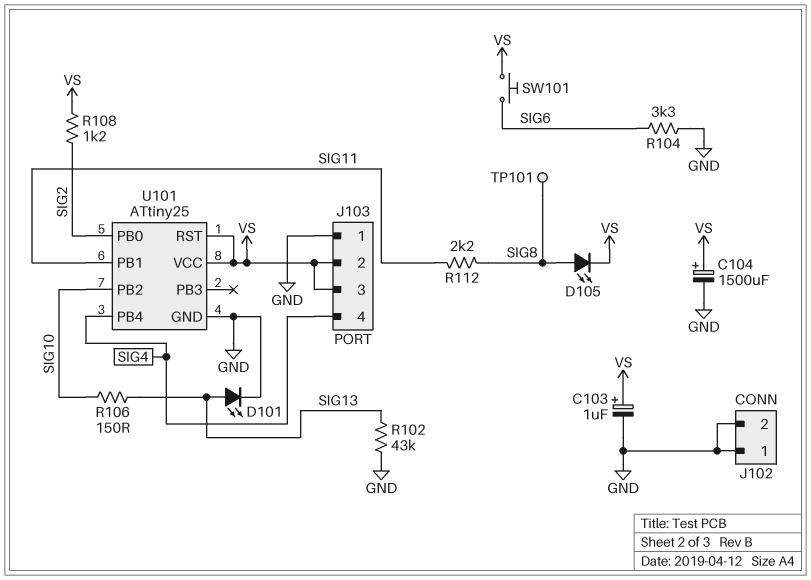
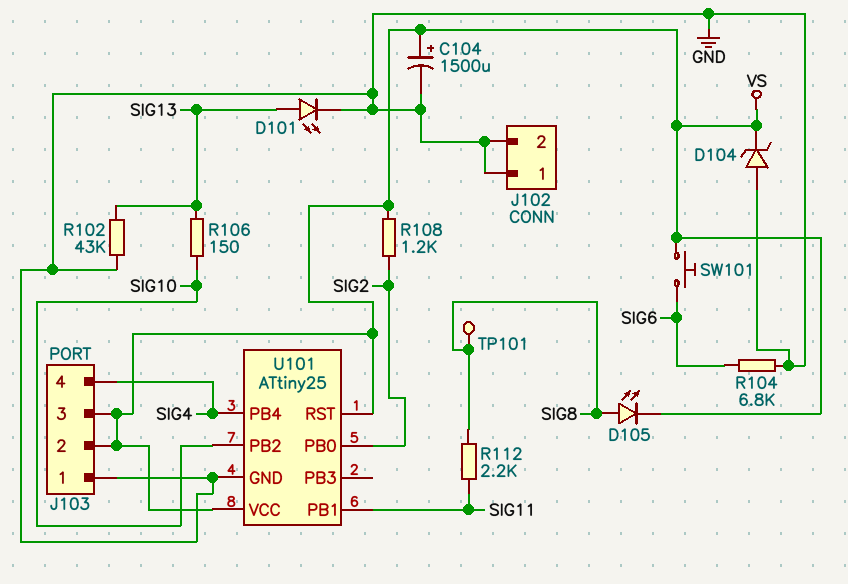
C103: 1uF (plus VS, minus GND) -> none
D104: none -> zener (A GND, K VS)
R104: 3.3k (GND, SIG6) -> 6.8k (GND, SIG6)

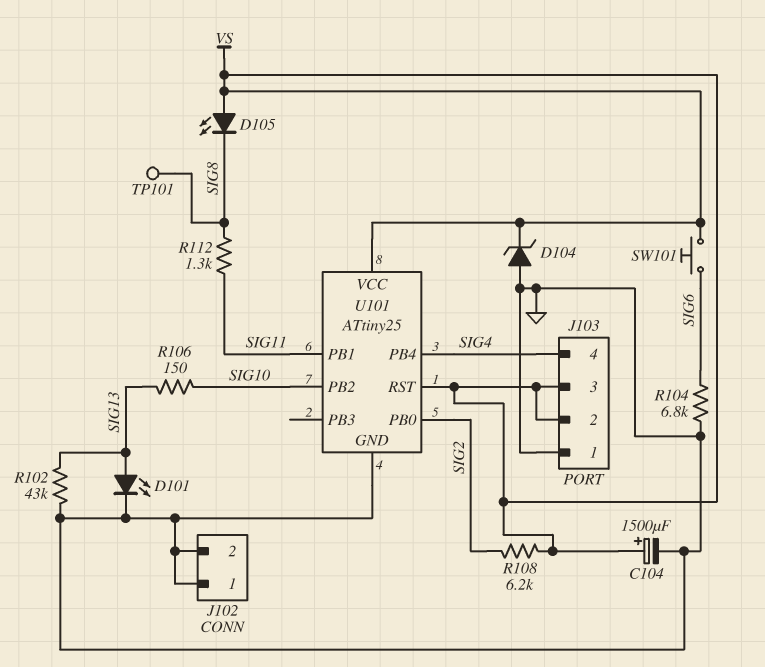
D105: LED (A SIG8, K VS) -> LED (A VS, K SIG8)
R108: 1.2k (SIG2, VS) -> 6.2k (SIG2, VS)
R112: 2.2k (SIG8, SIG11) -> 1.3k (SIG8, SIG11)

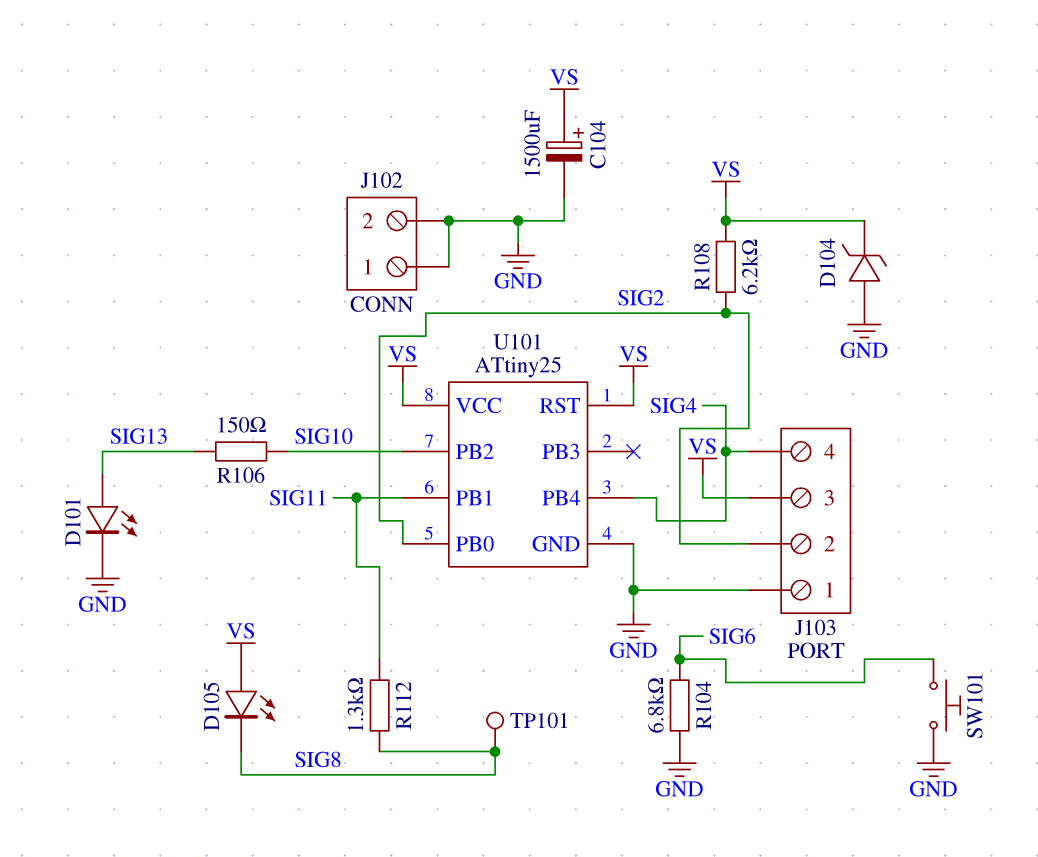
J103 pin 2: VS -> SIG2
R102: 43k (GND, SIG13) -> none
SW101: button (SIG6, VS) -> button (GND, SIG6)

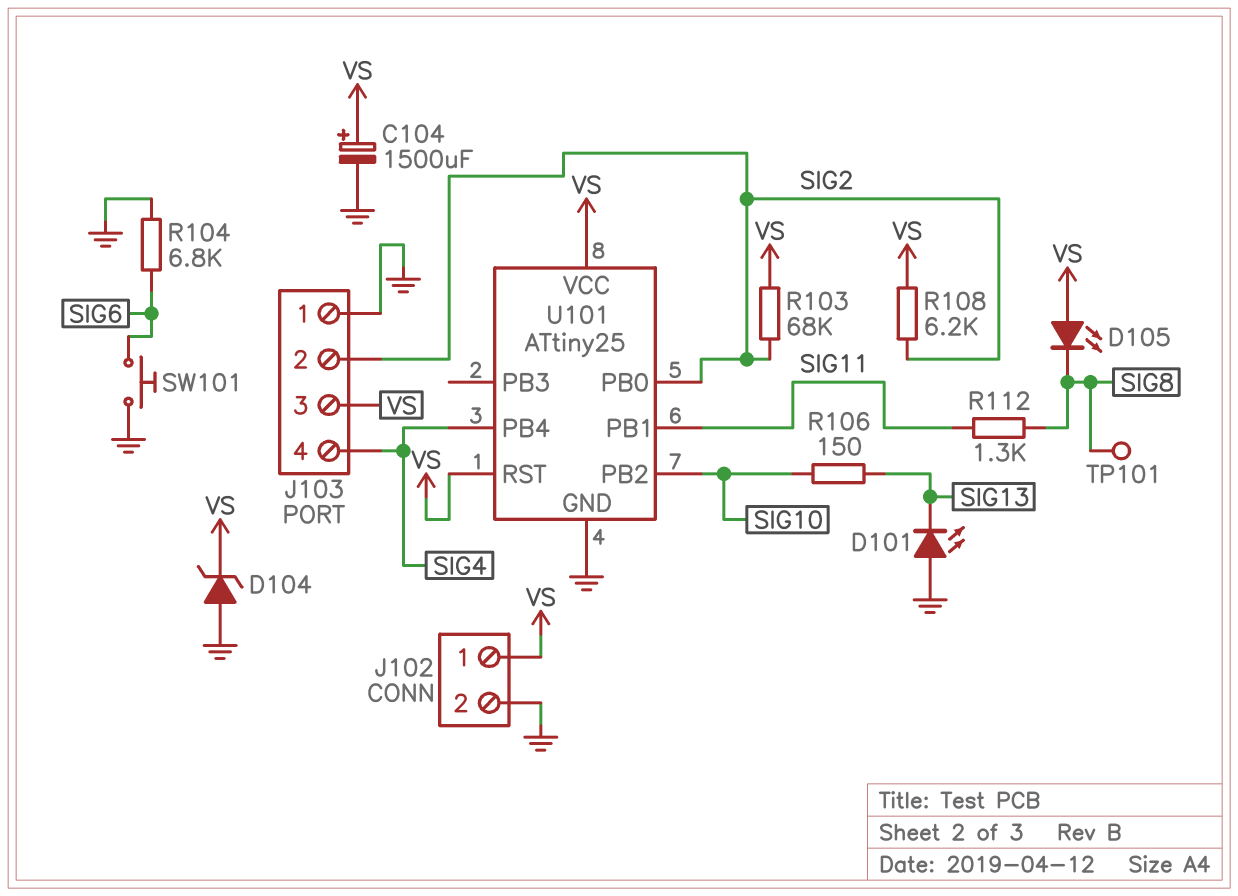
D101: LED (A SIG13, K GND) -> LED (A GND, K SIG13)
J102 pin 1: GND -> VS
R103: none -> 68k (SIG2, VS)

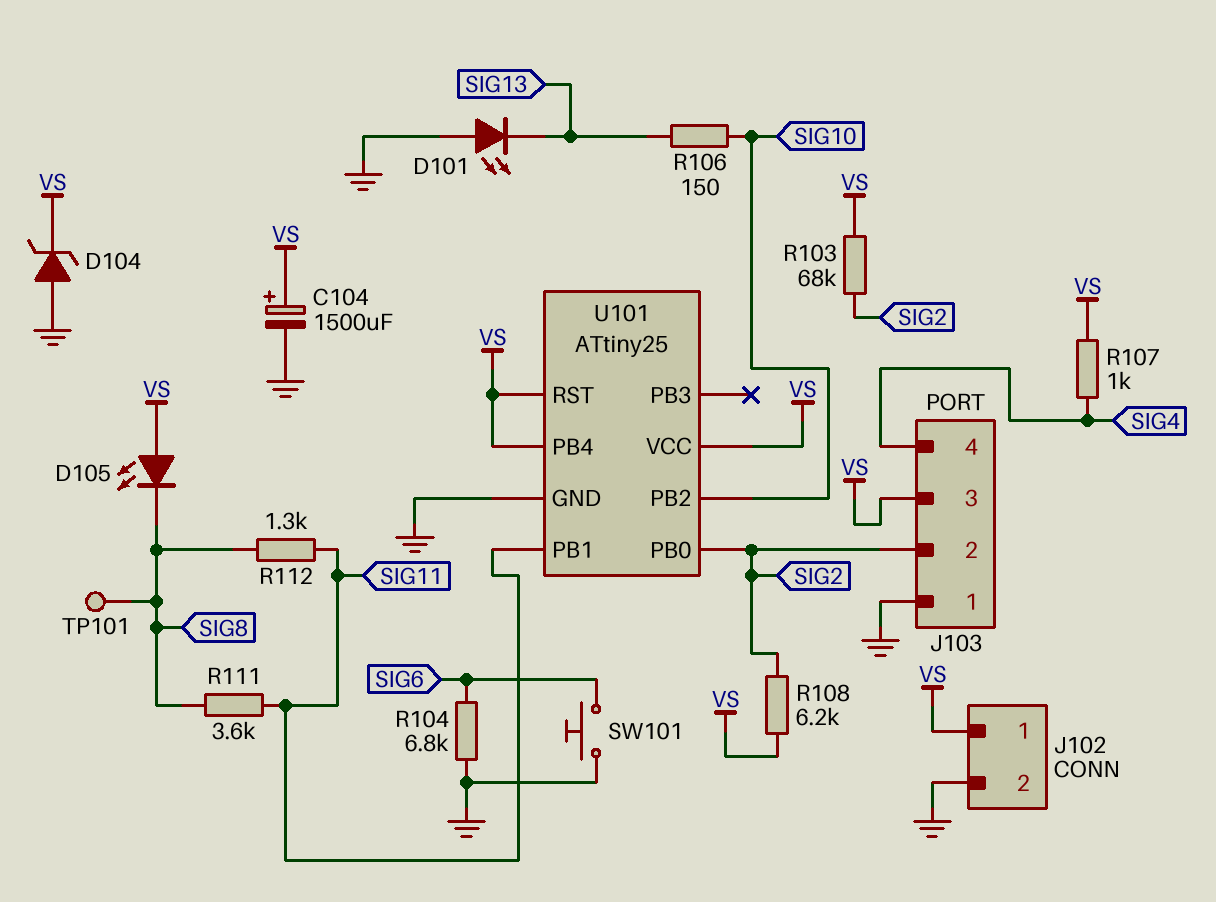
R107: none -> 1k (SIG4, VS)
R111: none -> 3.6k (SIG8, SIG11)
U101 pin PB4: SIG4 -> VS

